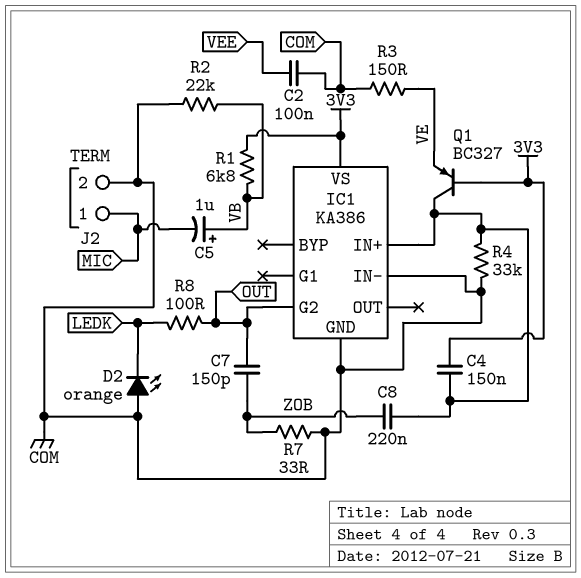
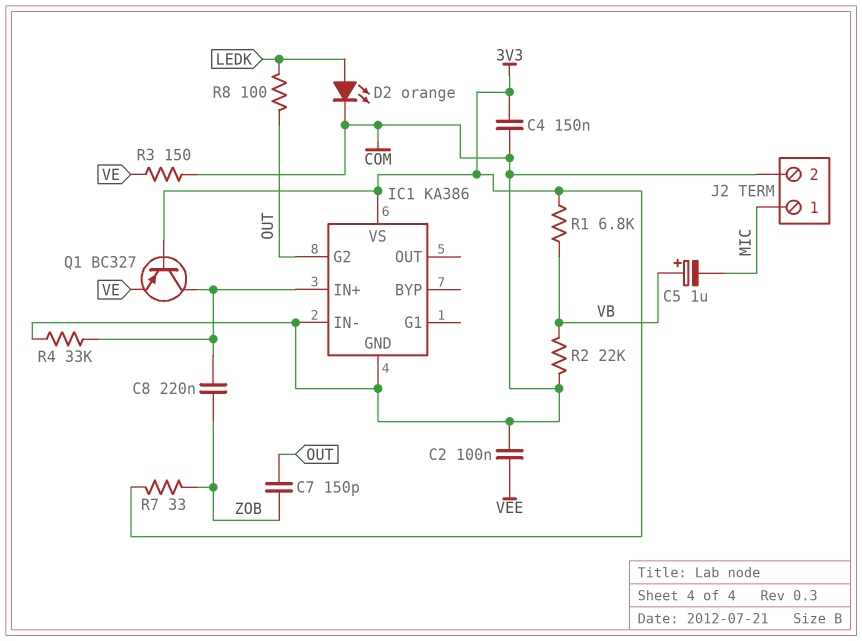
C4: 150nF (3V3, IC1/IN+) -> 150nF (3V3, COM)
D2: LED orange (A COM, K LEDK) -> LED orange (A LEDK, K COM)
R7: 33 (COM, ZOB) -> 33 (3V3, ZOB)

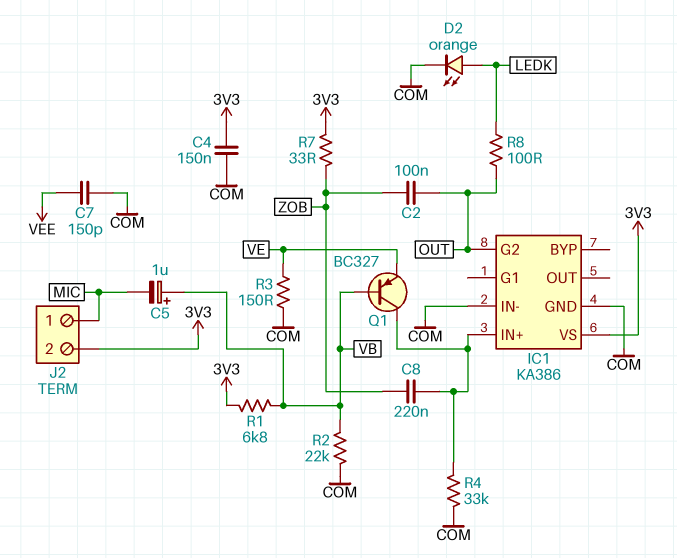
C2: 100nF (COM, VEE) -> 100nF (OUT, ZOB)
C7: 150pF (OUT, ZOB) -> 150pF (COM, VEE)
J2 pin 2: COM -> 3V3
Q1: PNP BC327 (B 3V3, C IC1/IN+, E VE) -> PNP BC327 (B VB, C IC1/IN+, E VE)

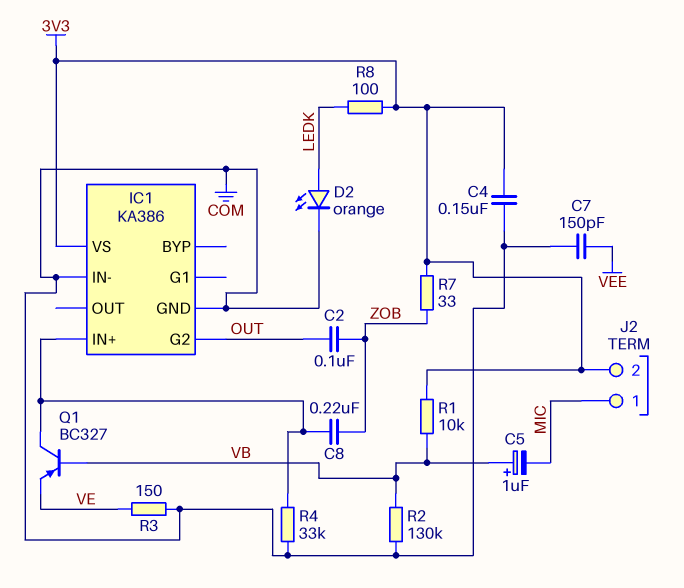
R1: 6.8k (3V3, VB) -> 10k (3V3, VB)
R2: 22k (COM, VB) -> 130k (COM, VB)
R8: 100 (LEDK, OUT) -> 100 (3V3, LEDK)

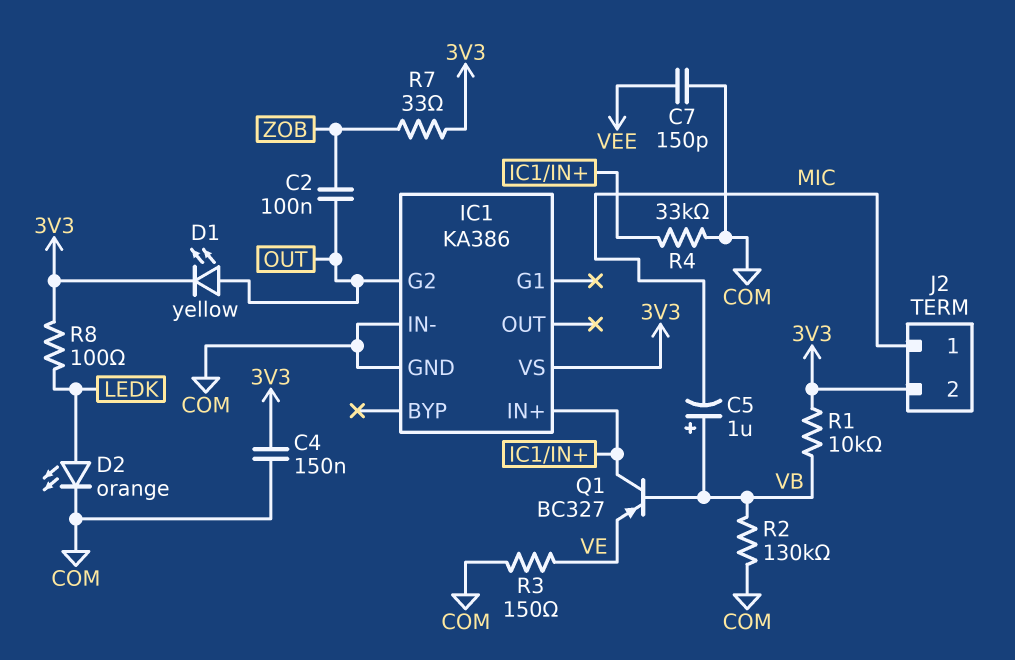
C8: 220nF (IC1/IN+, ZOB) -> none
D1: none -> LED yellow (A OUT, K 3V3)

